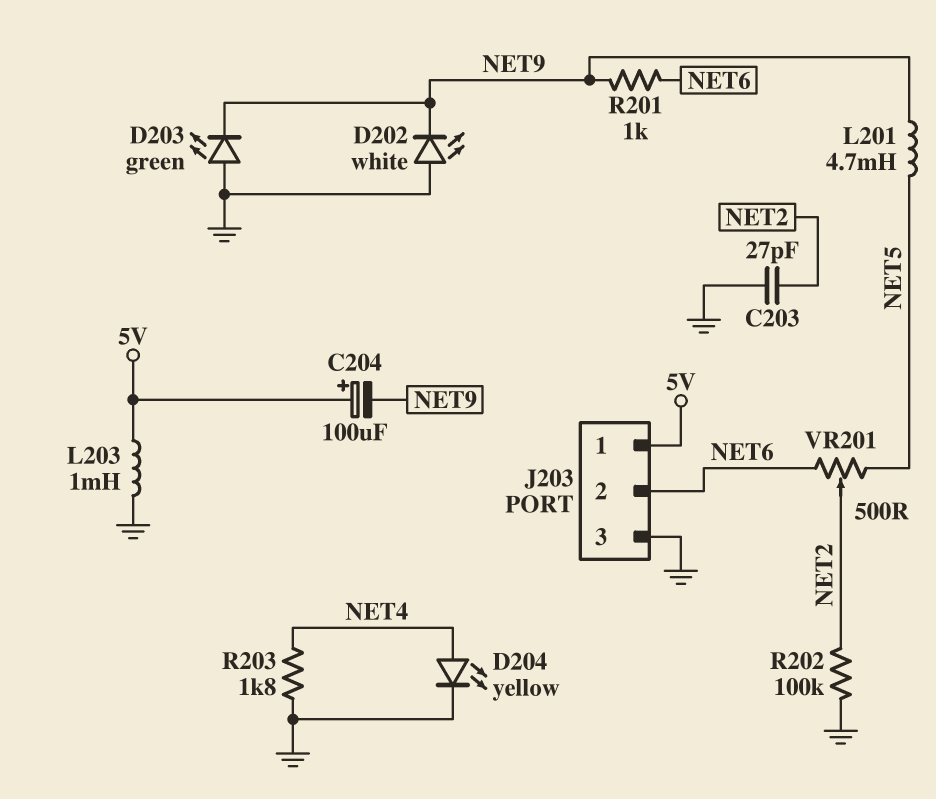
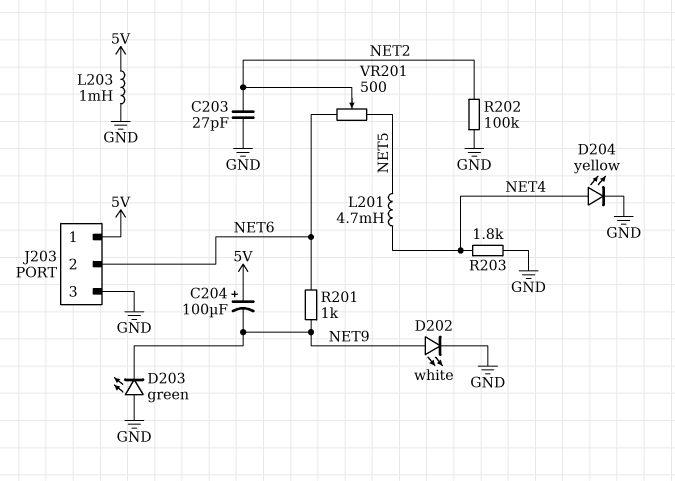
D202: LED white (A GND, K NET9) -> LED white (A NET9, K GND)
L201: 4.7mH (NET5, NET9) -> 4.7mH (NET4, NET5)

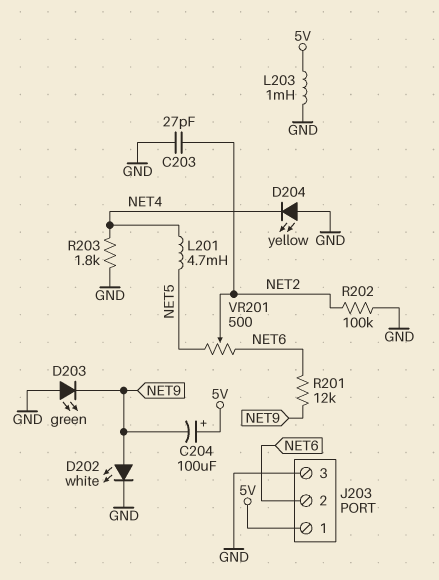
D204: LED yellow (A NET4, K GND) -> LED yellow (A GND, K NET4)
R201: 1k (NET6, NET9) -> 12k (NET6, NET9)

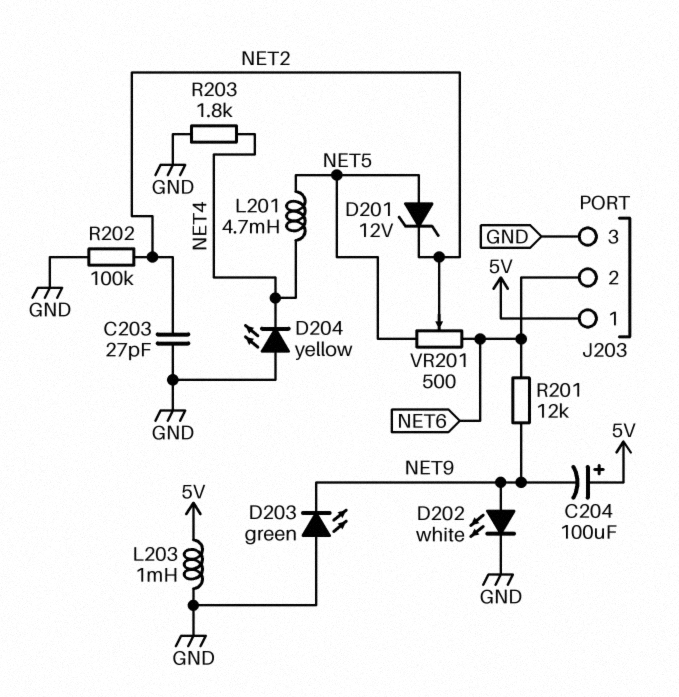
D201: none -> zener 12V (A NET5, K NET2)

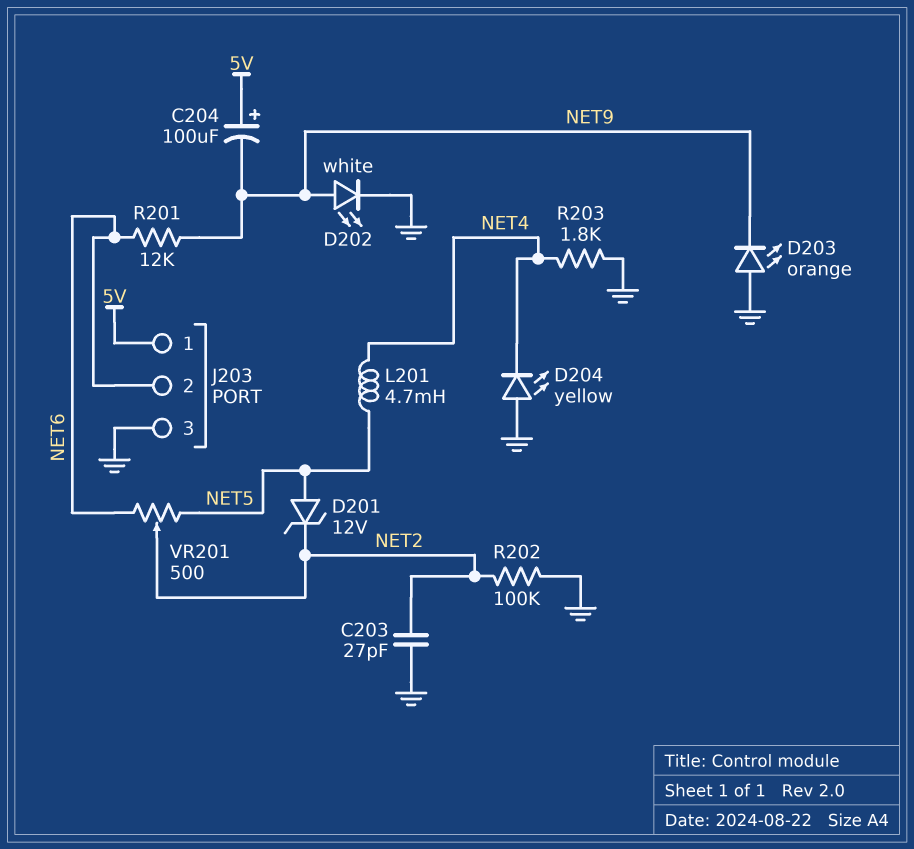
D203: LED green (A GND, K NET9) -> LED orange (A GND, K NET9)
L203: 1mH (5V, GND) -> none

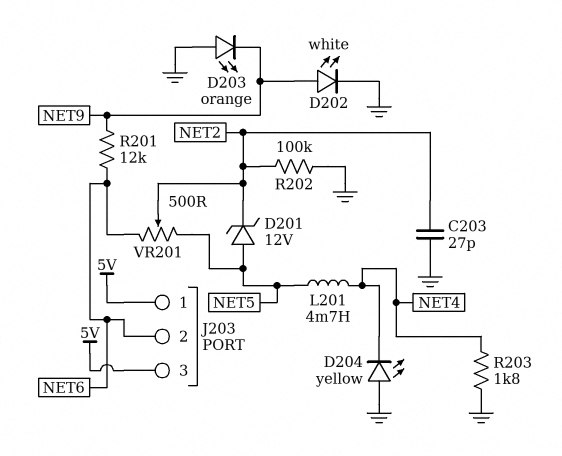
C204: 100uF (plus 5V, minus NET9) -> none
J203 pin 3: GND -> 5V

